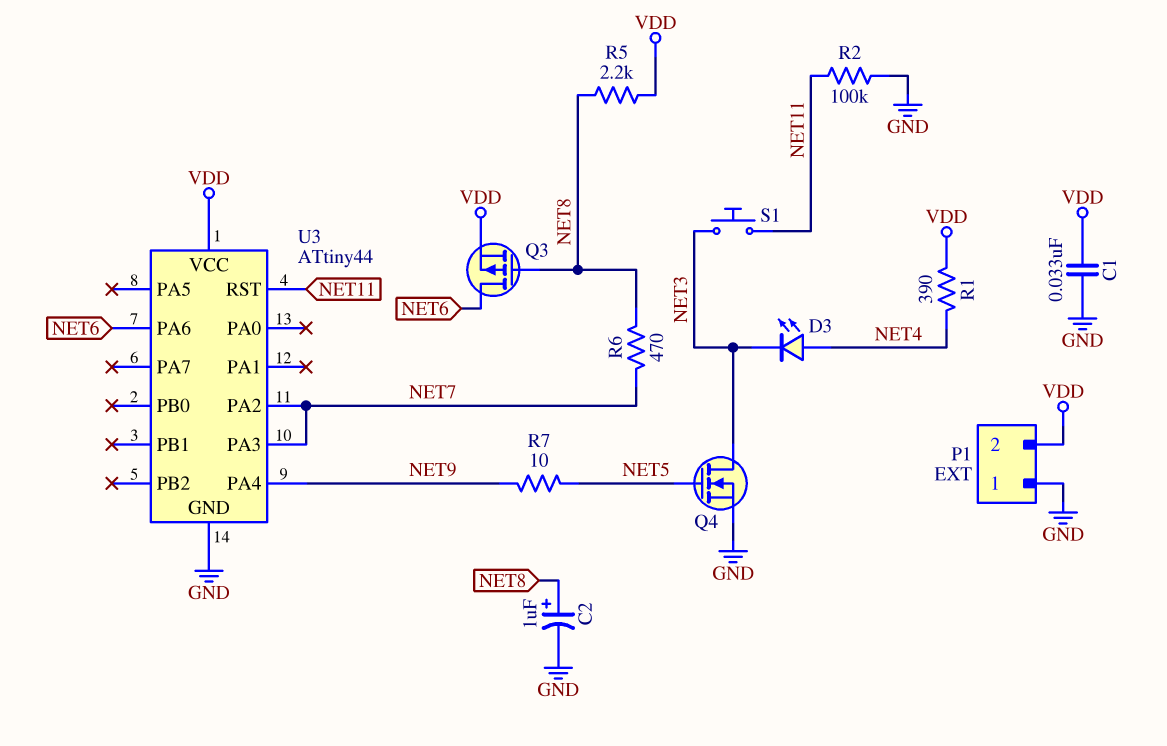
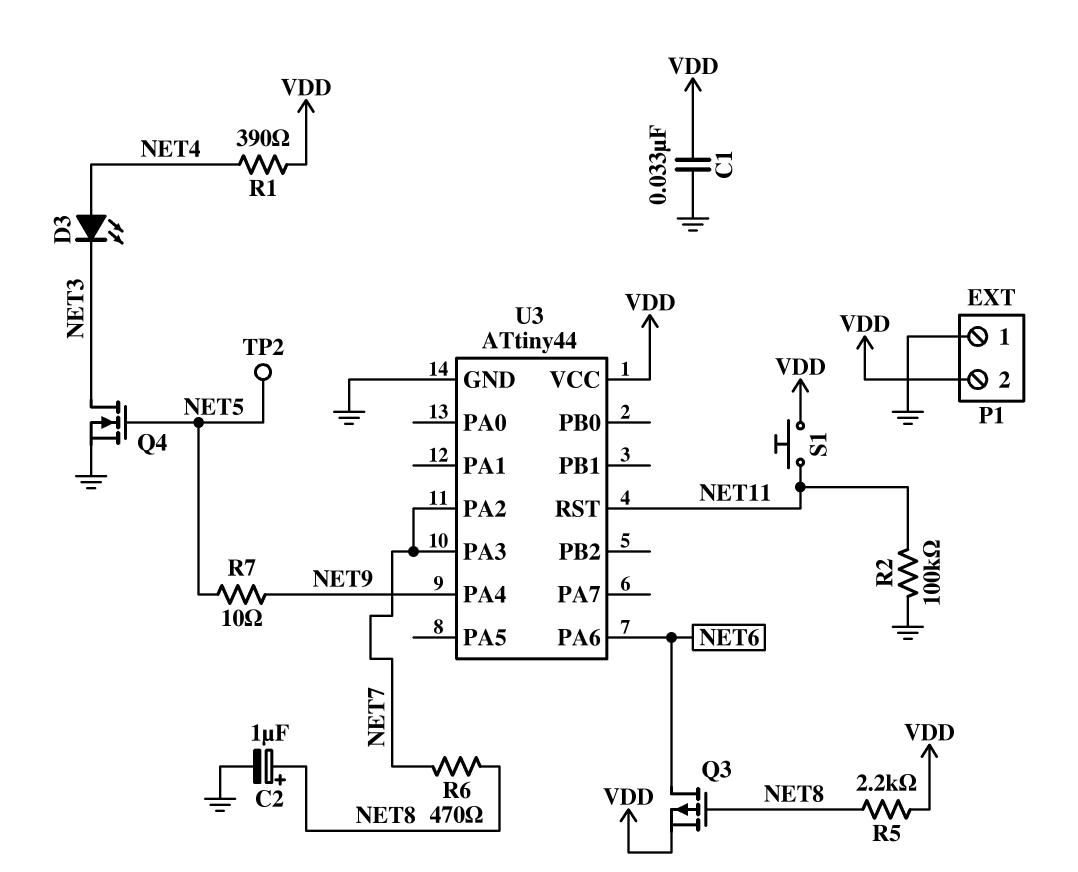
S1: button (NET3, NET11) -> button (NET11, VDD)
TP2: none -> test point (NET5)

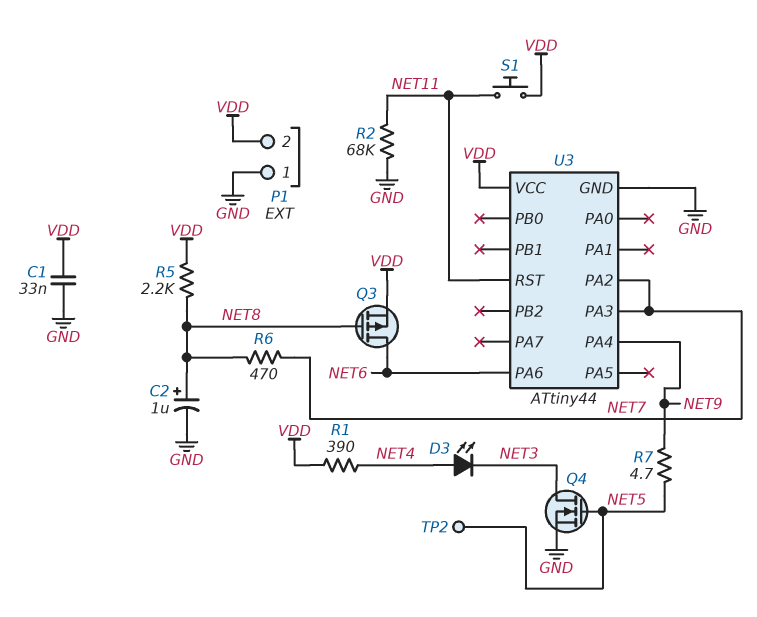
R2: 100k (GND, NET11) -> 68k (GND, NET11)
R7: 10 (NET5, NET9) -> 4.7 (NET5, NET9)

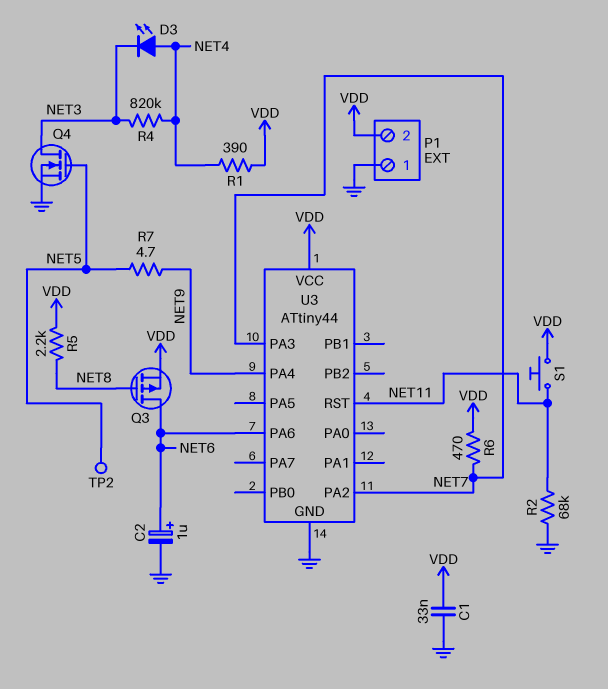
C2: 1uF (plus NET8, minus GND) -> 1uF (plus NET6, minus GND)
R4: none -> 820k (NET3, NET4)
R6: 470 (NET7, NET8) -> 470 (NET7, VDD)

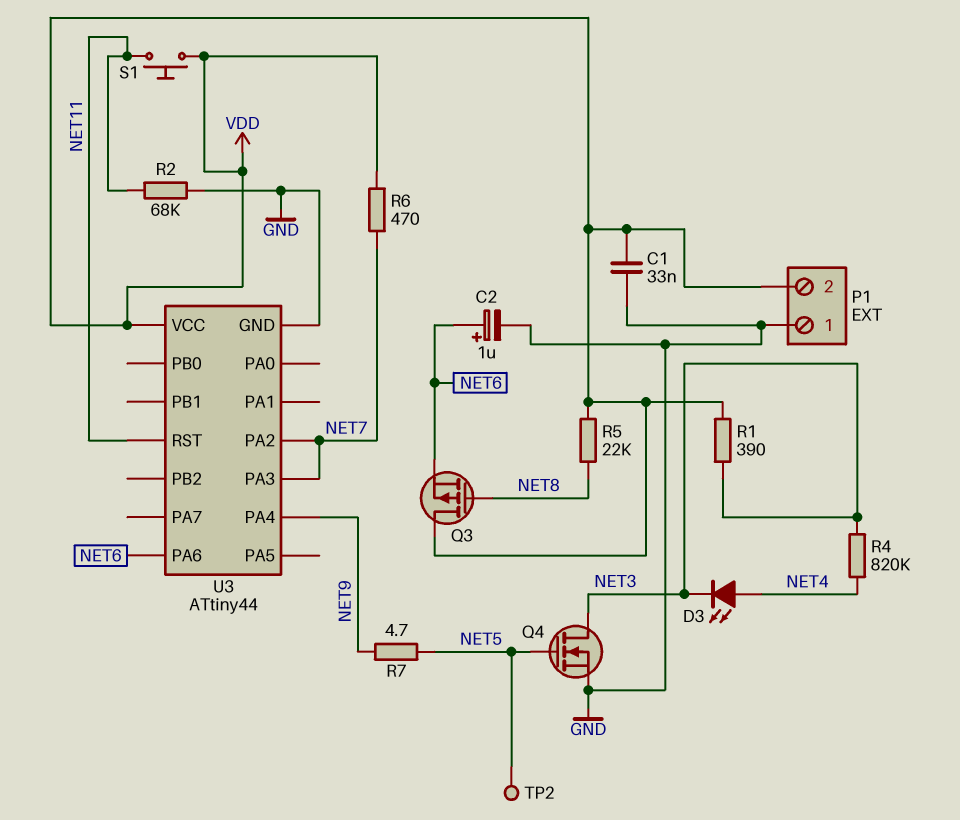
Q3: PMOS (G NET8, D NET6, S VDD) -> PMOS (G NET8, D VDD, S NET6)
R1: 390 (NET4, VDD) -> 390 (NET3, VDD)
R5: 2.2k (NET8, VDD) -> 22k (NET8, VDD)

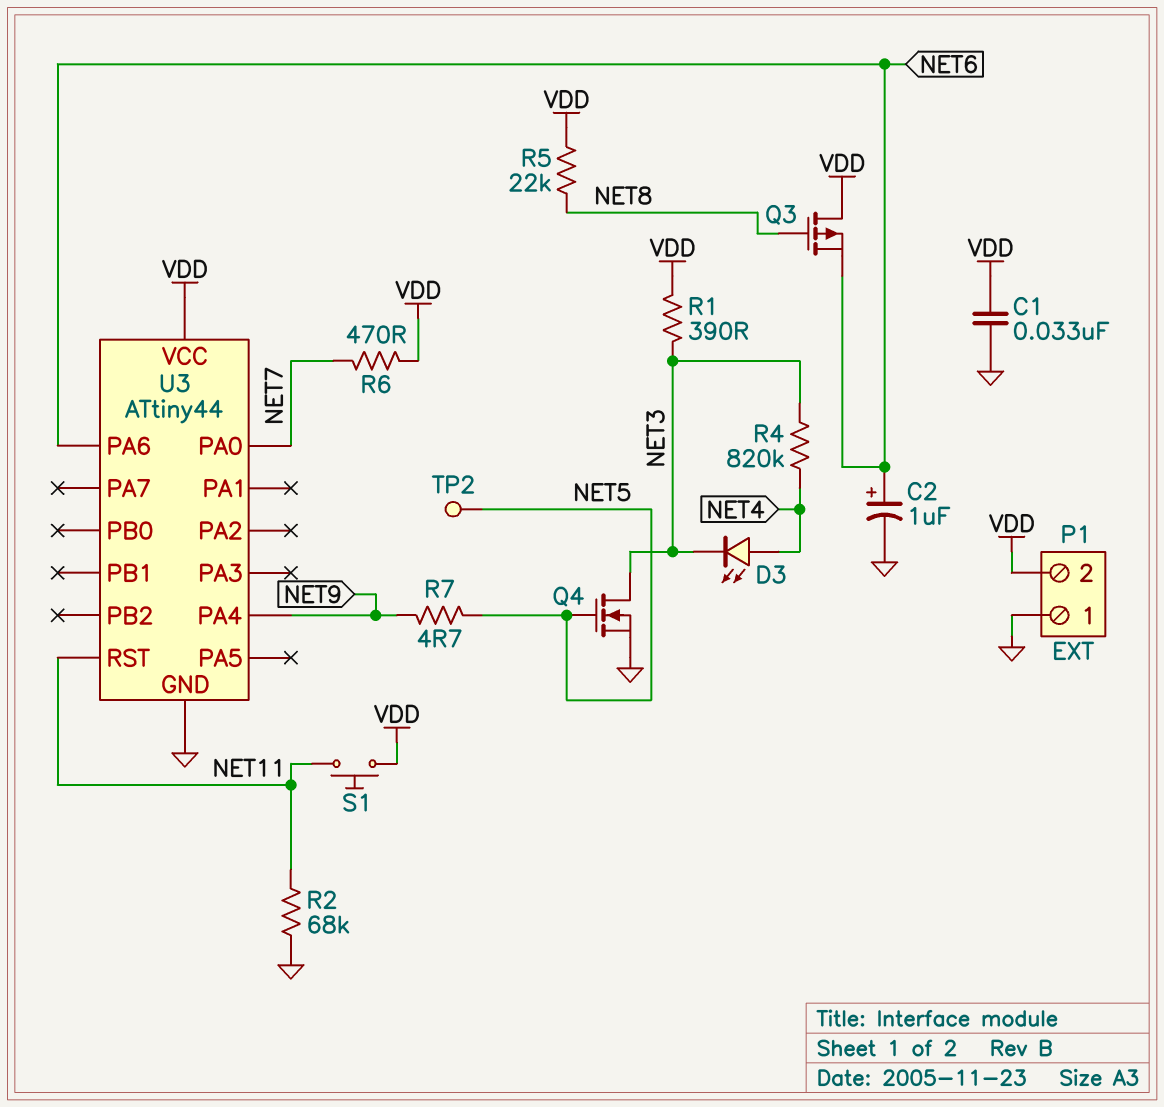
U3 pin PA0: none -> NET7
U3 pin PA2: NET7 -> none
U3 pin PA3: NET7 -> none

